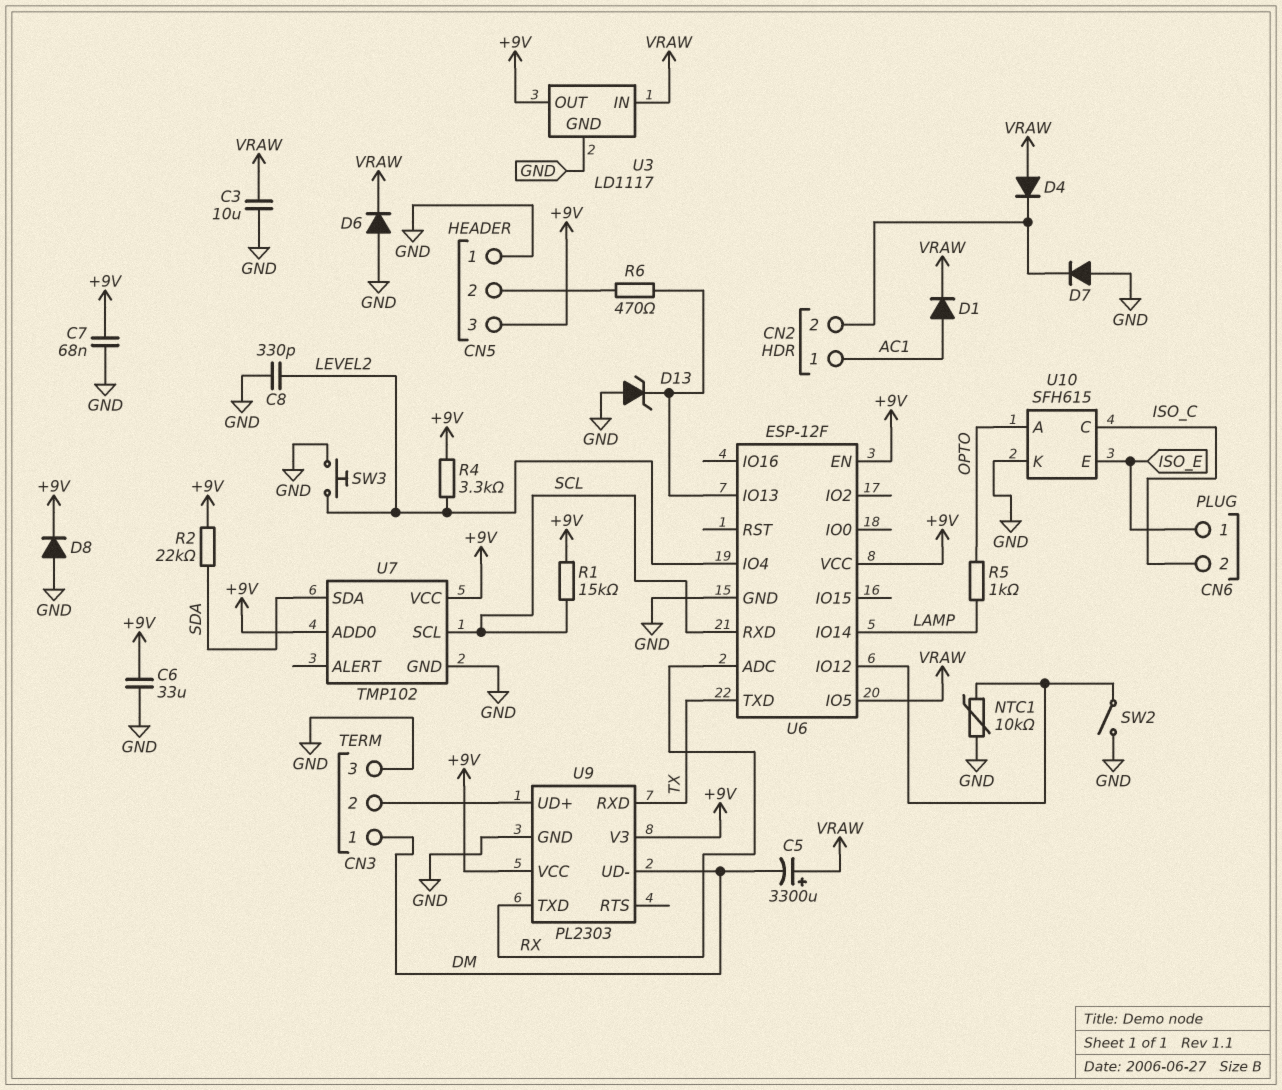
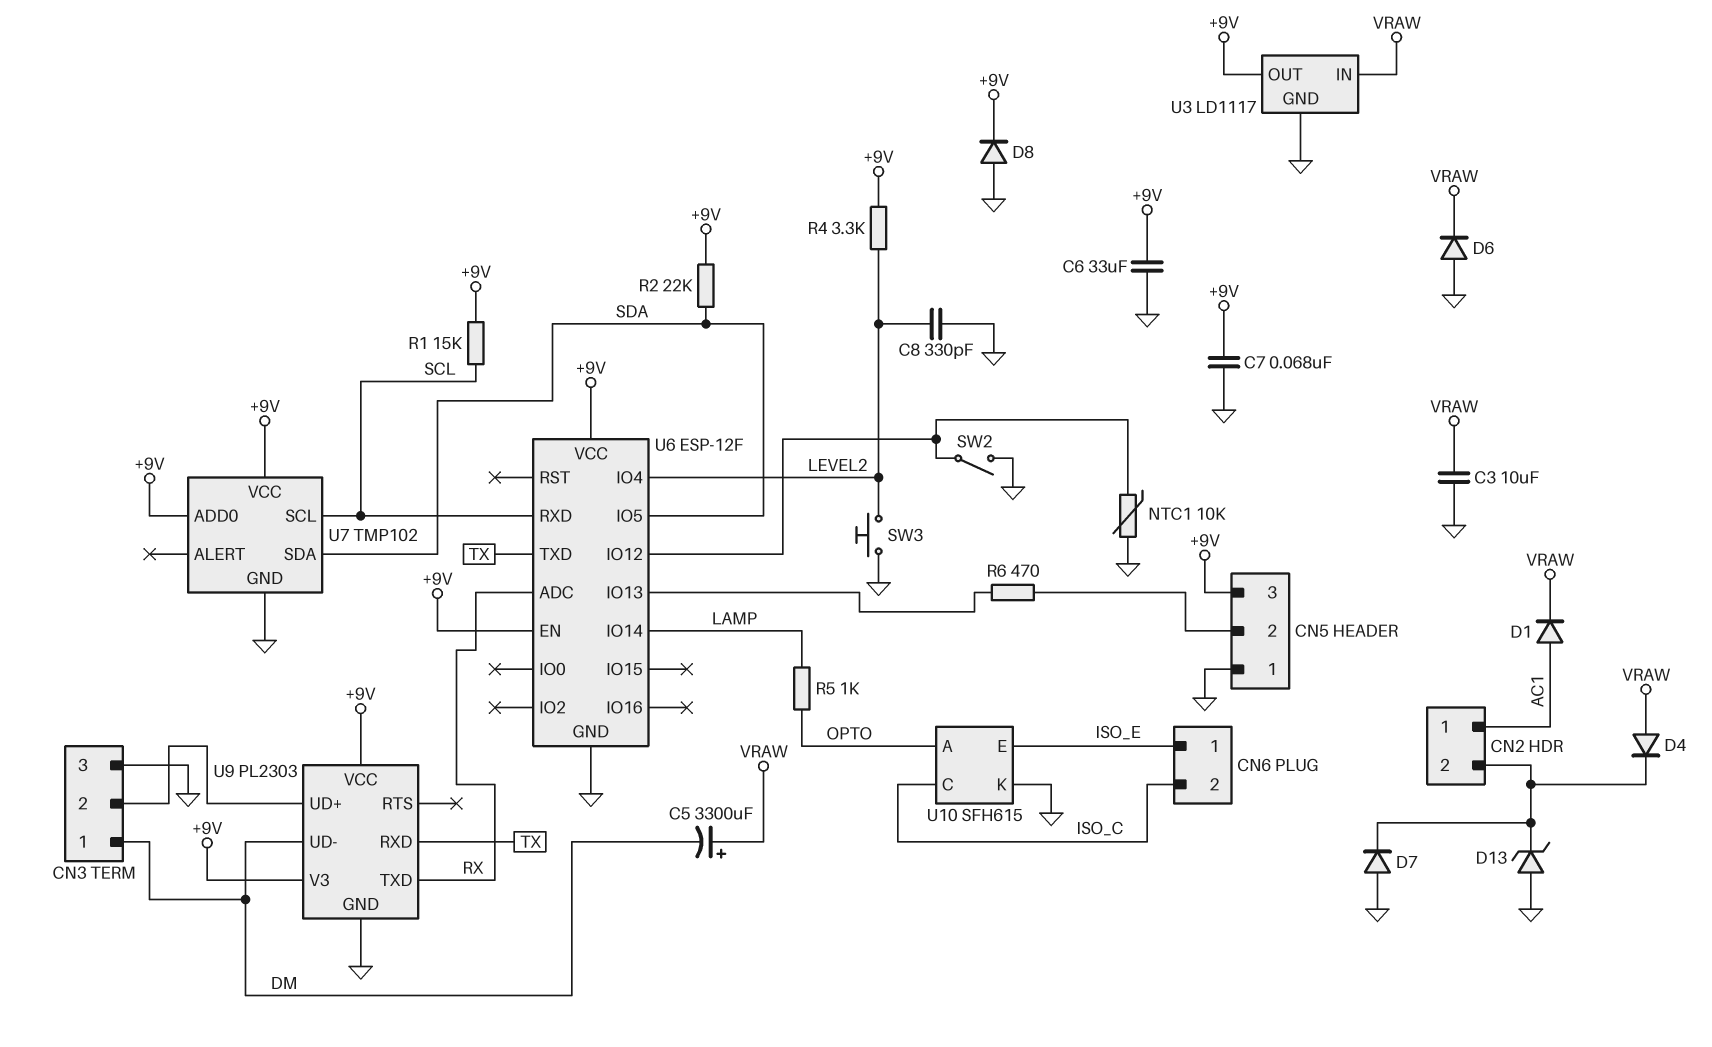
D13: zener (A GND, K U6/IO13) -> zener (A GND, K CN2/2)
U6 pin IO5: VRAW -> SDA

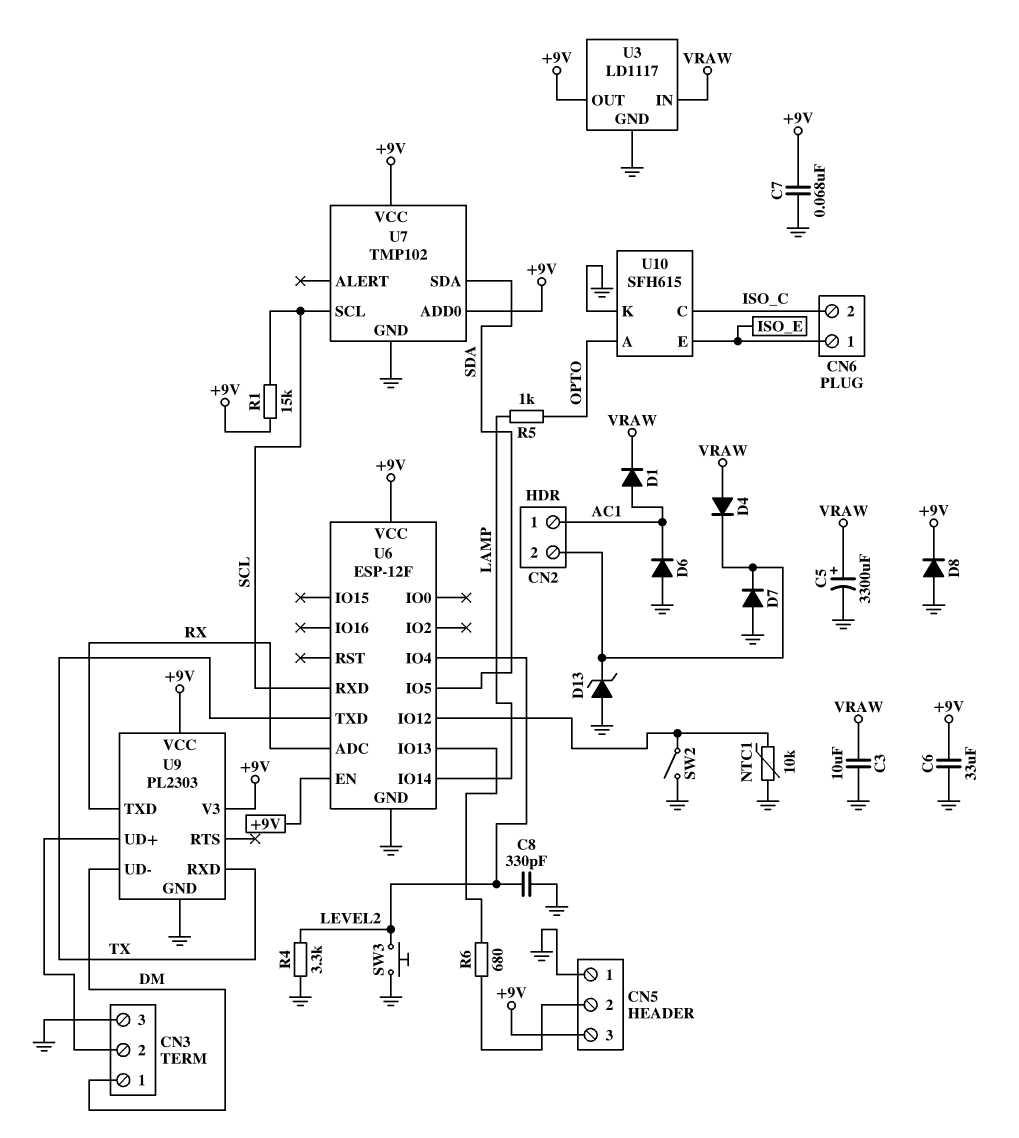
C5: 3300uF (plus VRAW, minus DM) -> 3300uF (plus VRAW, minus GND)
D6: diode (A GND, K VRAW) -> diode (A GND, K AC1)
R2: 22k (+9V, SDA) -> none
R4: 3.3k (+9V, LEVEL2) -> 3.3k (GND, LEVEL2)
R6: 470 (CN5/2, U6/IO13) -> 680 (CN5/2, U6/IO13)

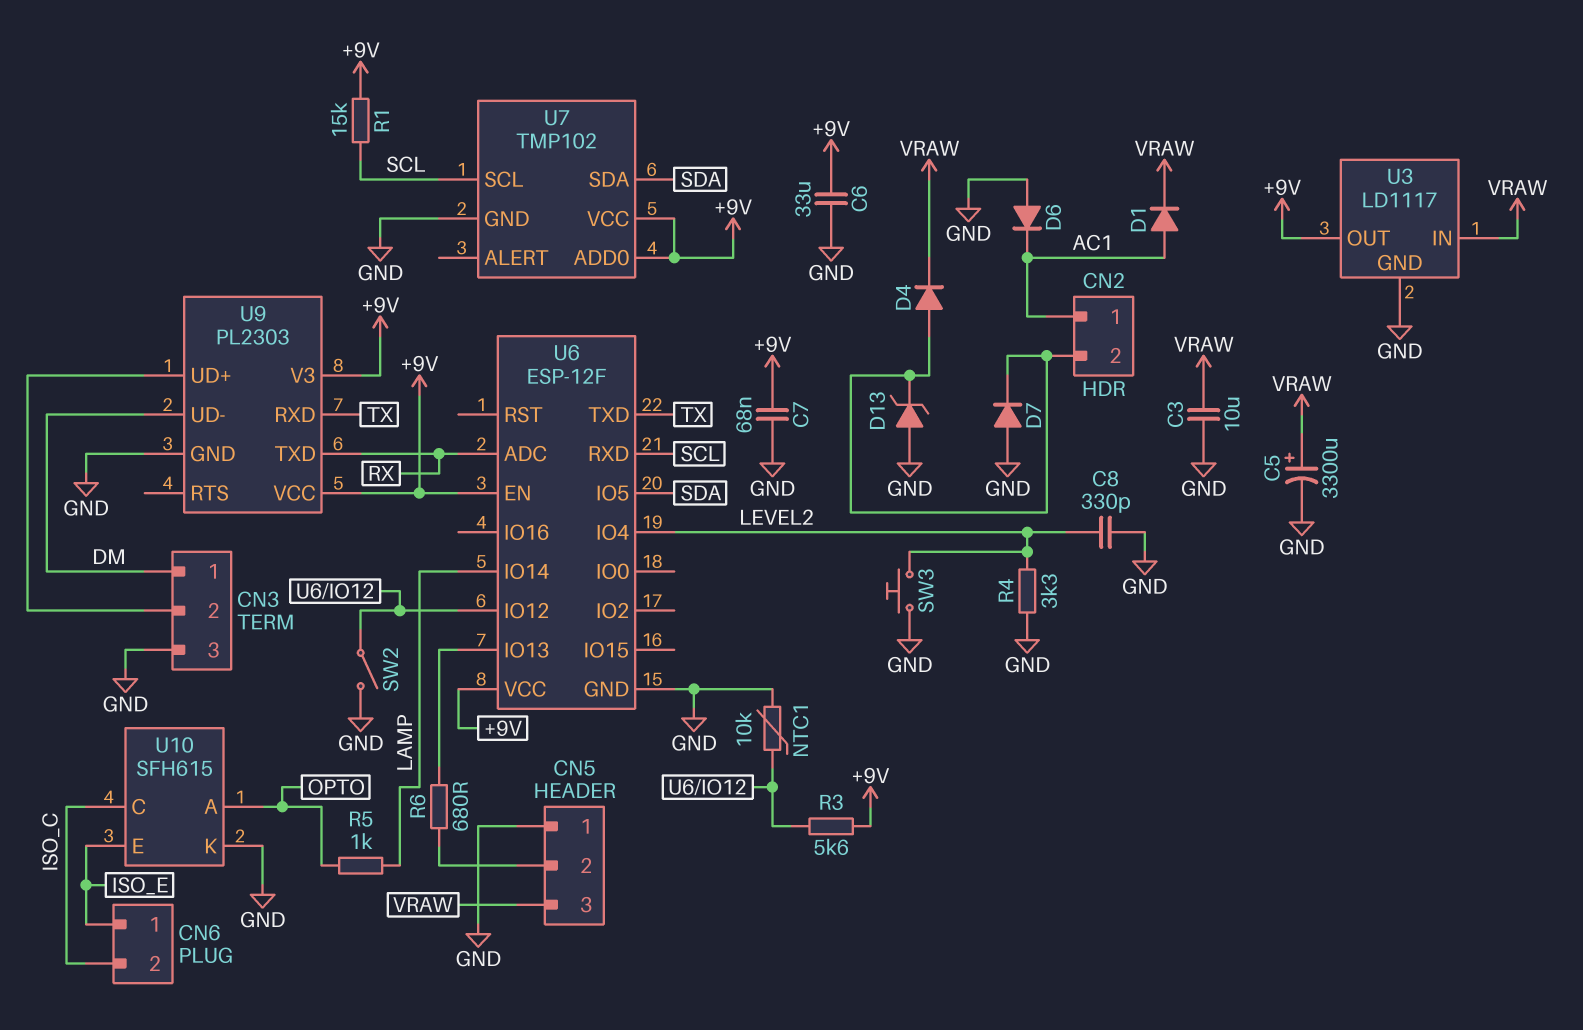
CN5 pin 3: +9V -> VRAW
D4: diode (A VRAW, K CN2/2) -> diode (A CN2/2, K VRAW)
D8: diode (A GND, K +9V) -> none
R3: none -> 5.6k (+9V, U6/IO12)

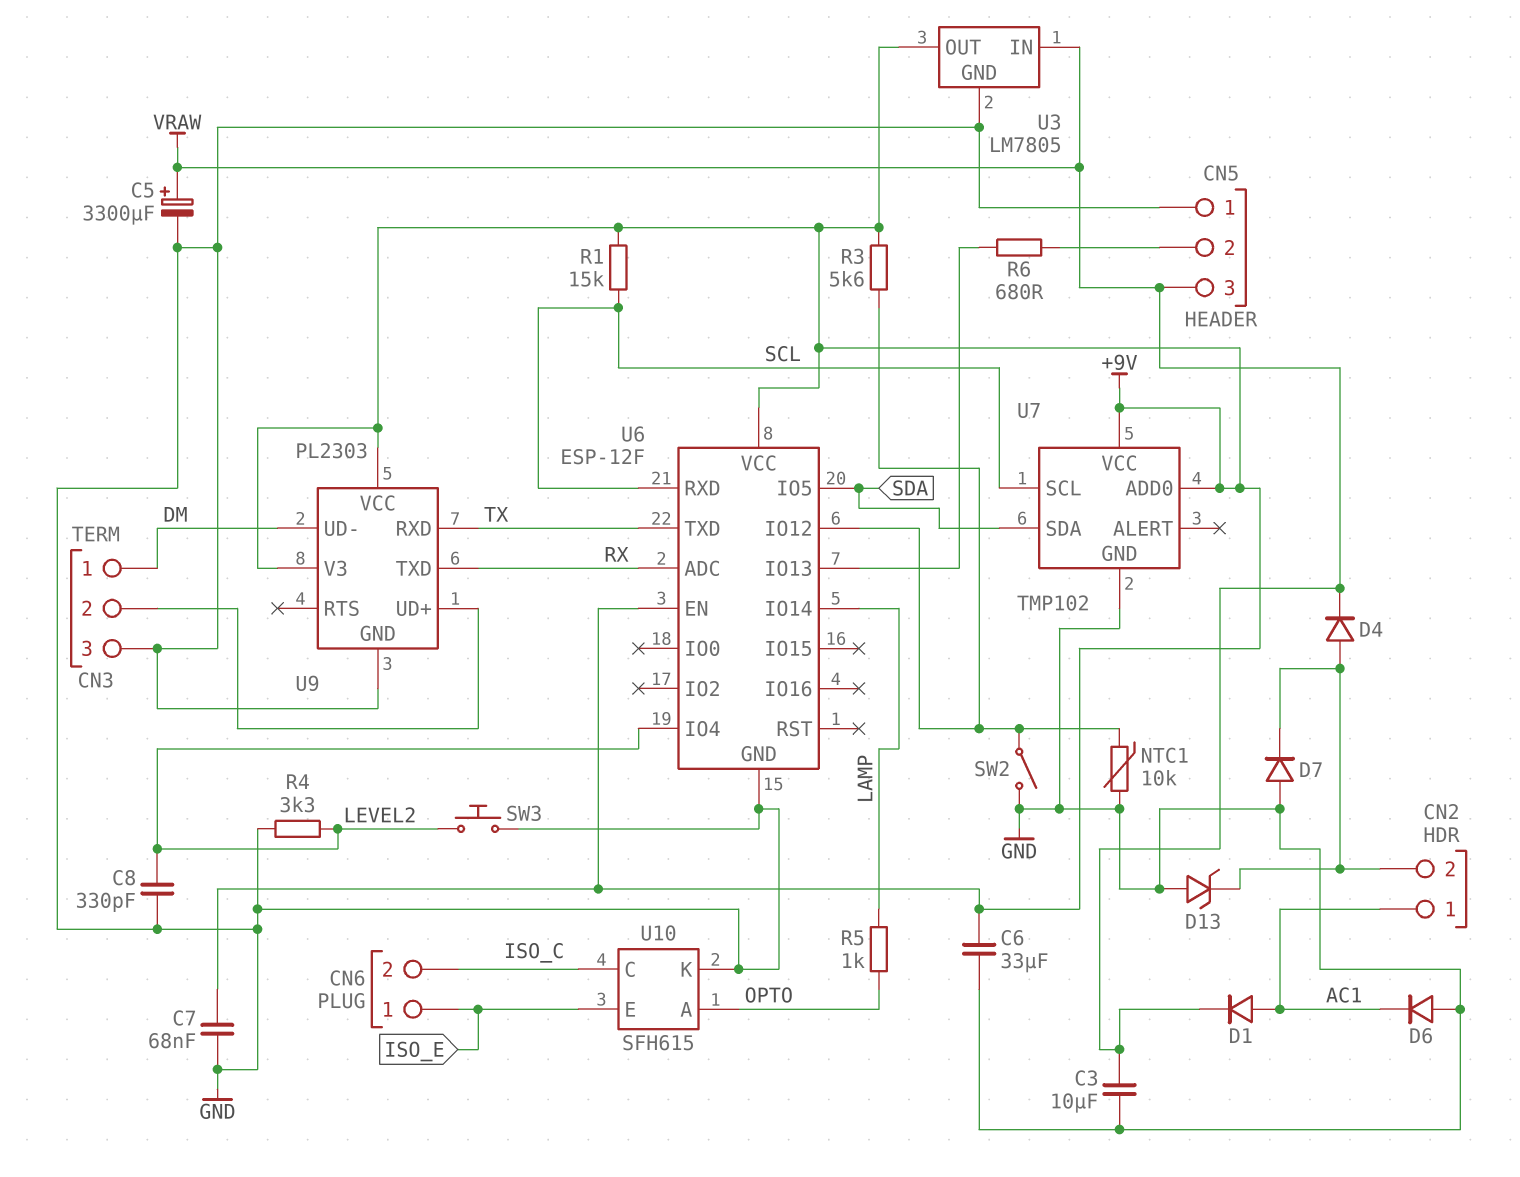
U3: LD1117 -> LM7805

